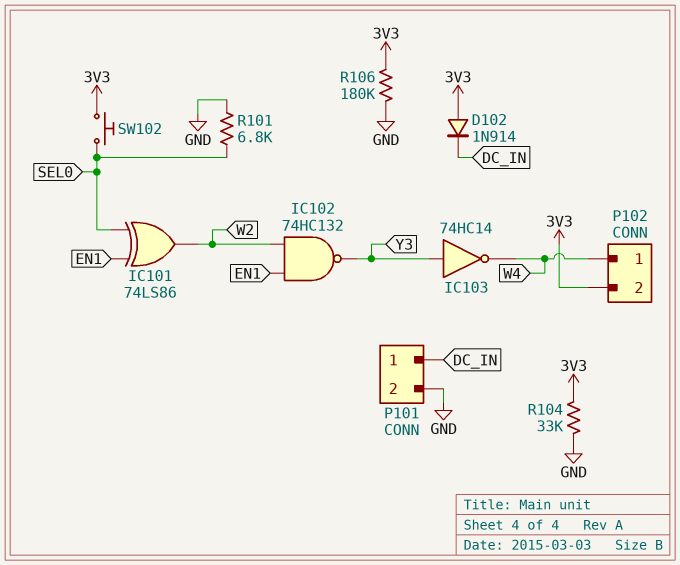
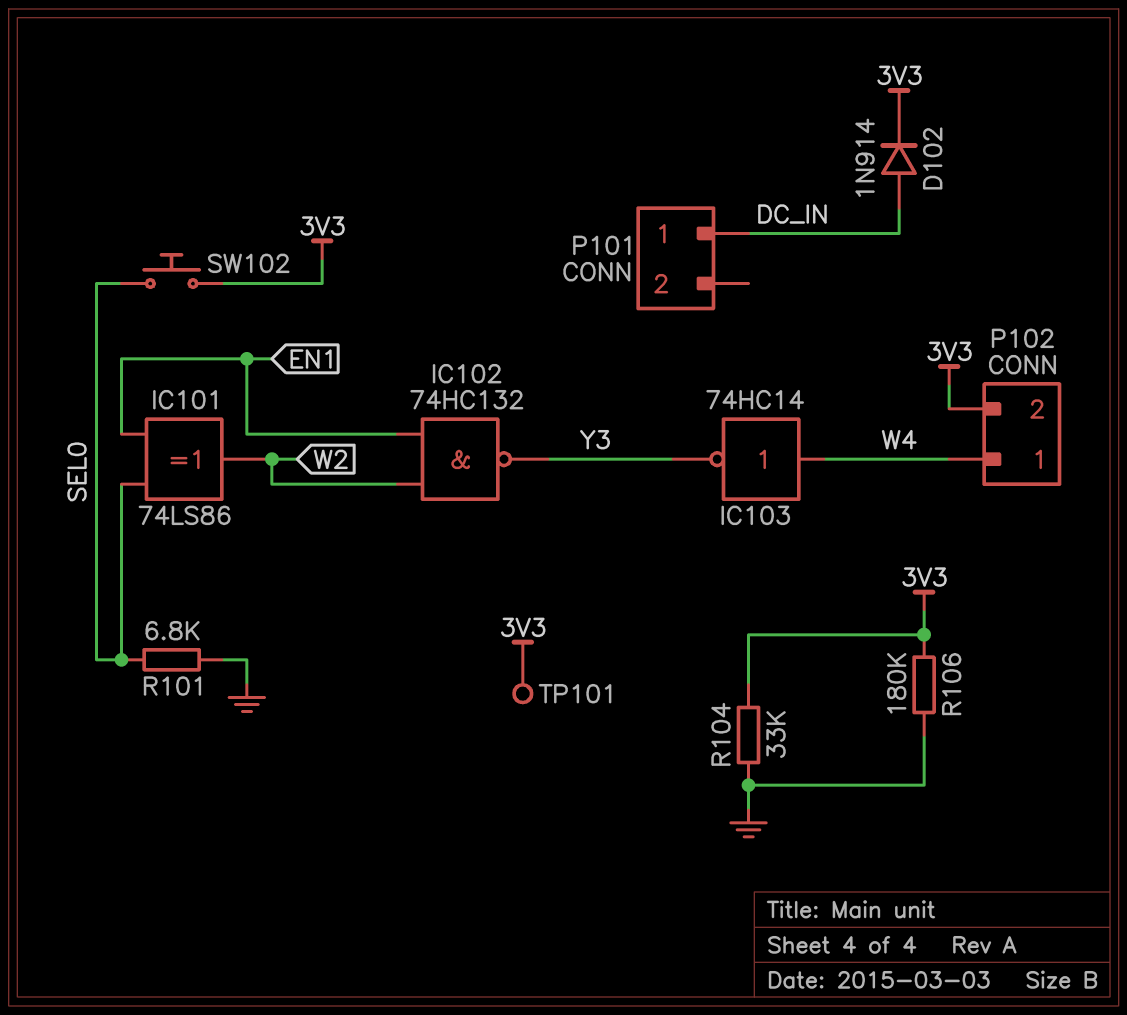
D102: diode 1N914 (A 3V3, K DC_IN) -> diode 1N914 (A DC_IN, K 3V3)
IC103: NOT 74HC14 (in Y3, out W4) -> NOT 74HC14 (in W4, out Y3)
P101 pin 2: GND -> none
TP101: none -> test point (3V3)

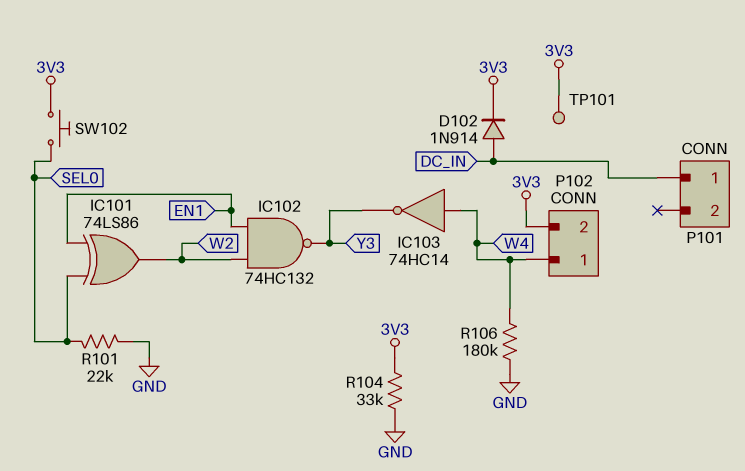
R101: 6.8k (GND, SEL0) -> 22k (GND, SEL0)
R106: 180k (3V3, GND) -> 180k (GND, W4)

